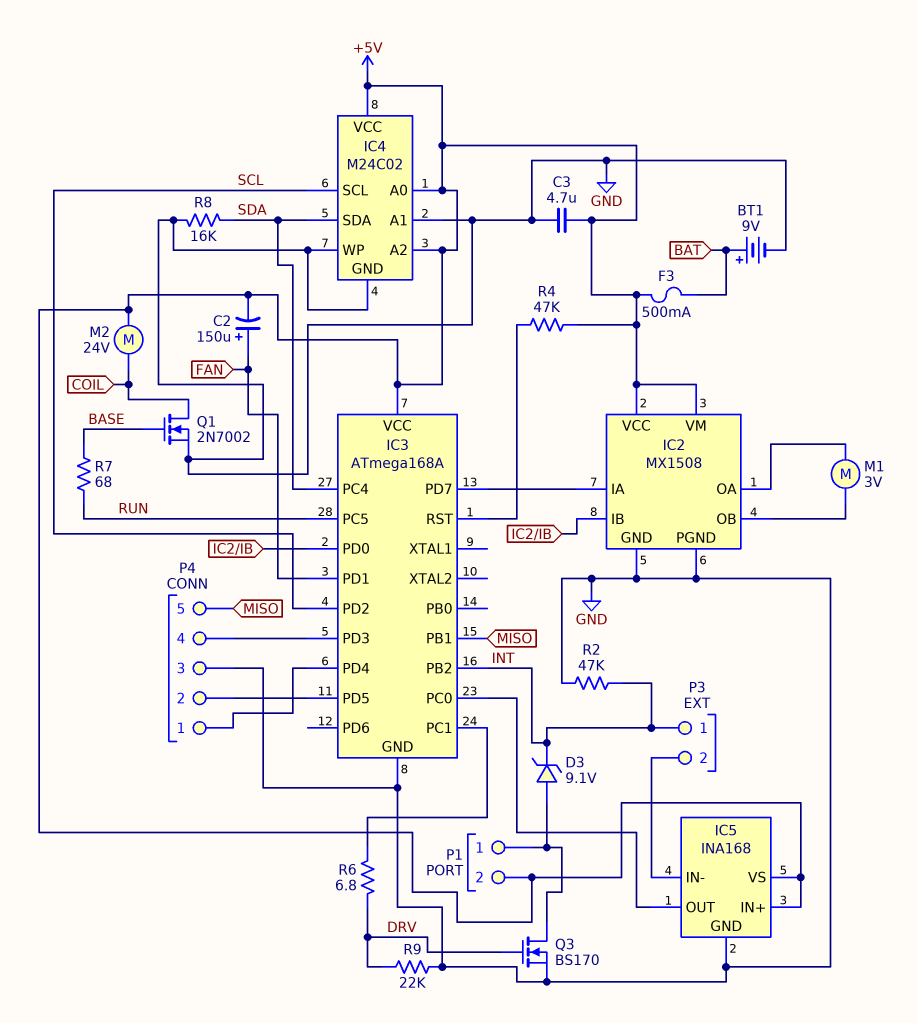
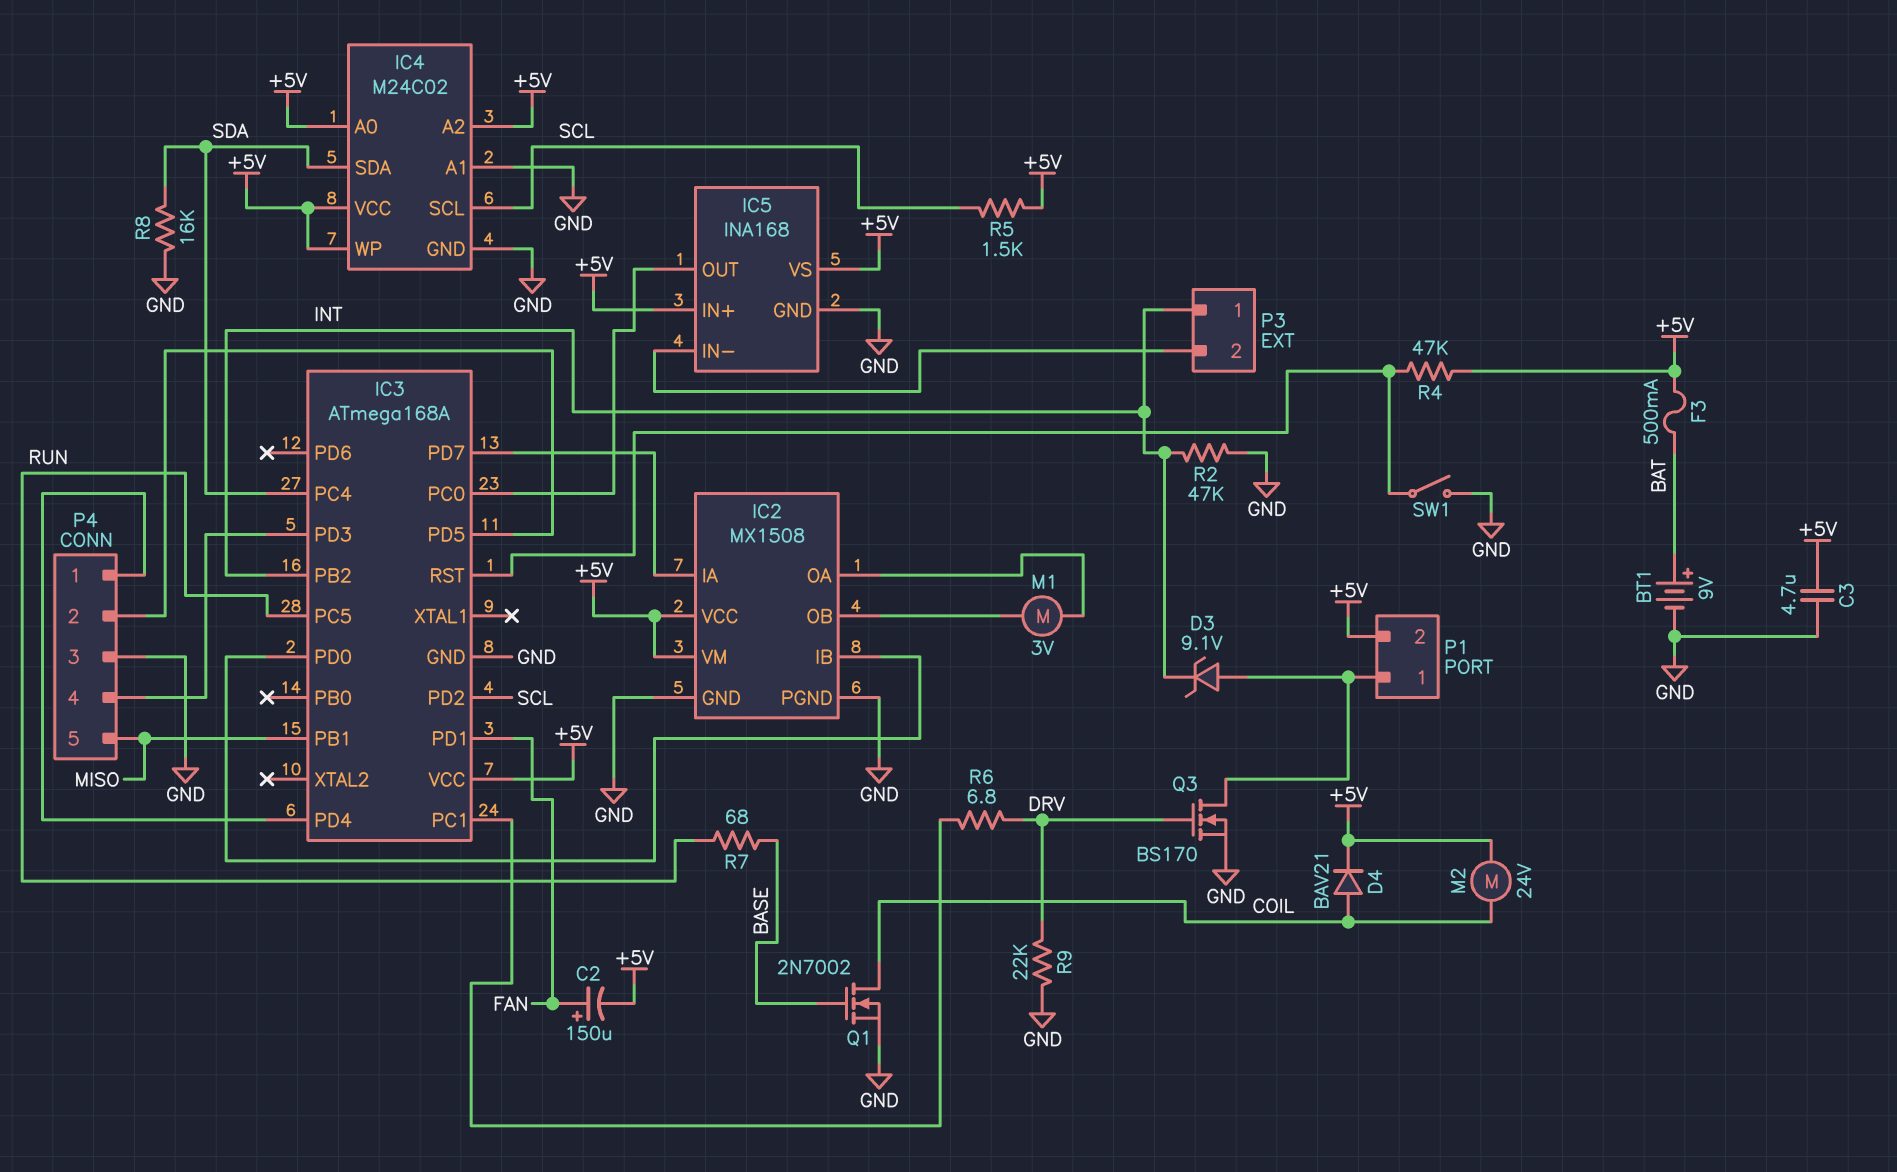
D4: none -> diode BAV21 (A COIL, K +5V)
IC4 pin WP: GND -> +5V
R5: none -> 1.5k (+5V, SCL)
SW1: none -> switch (GND, IC3/RST)

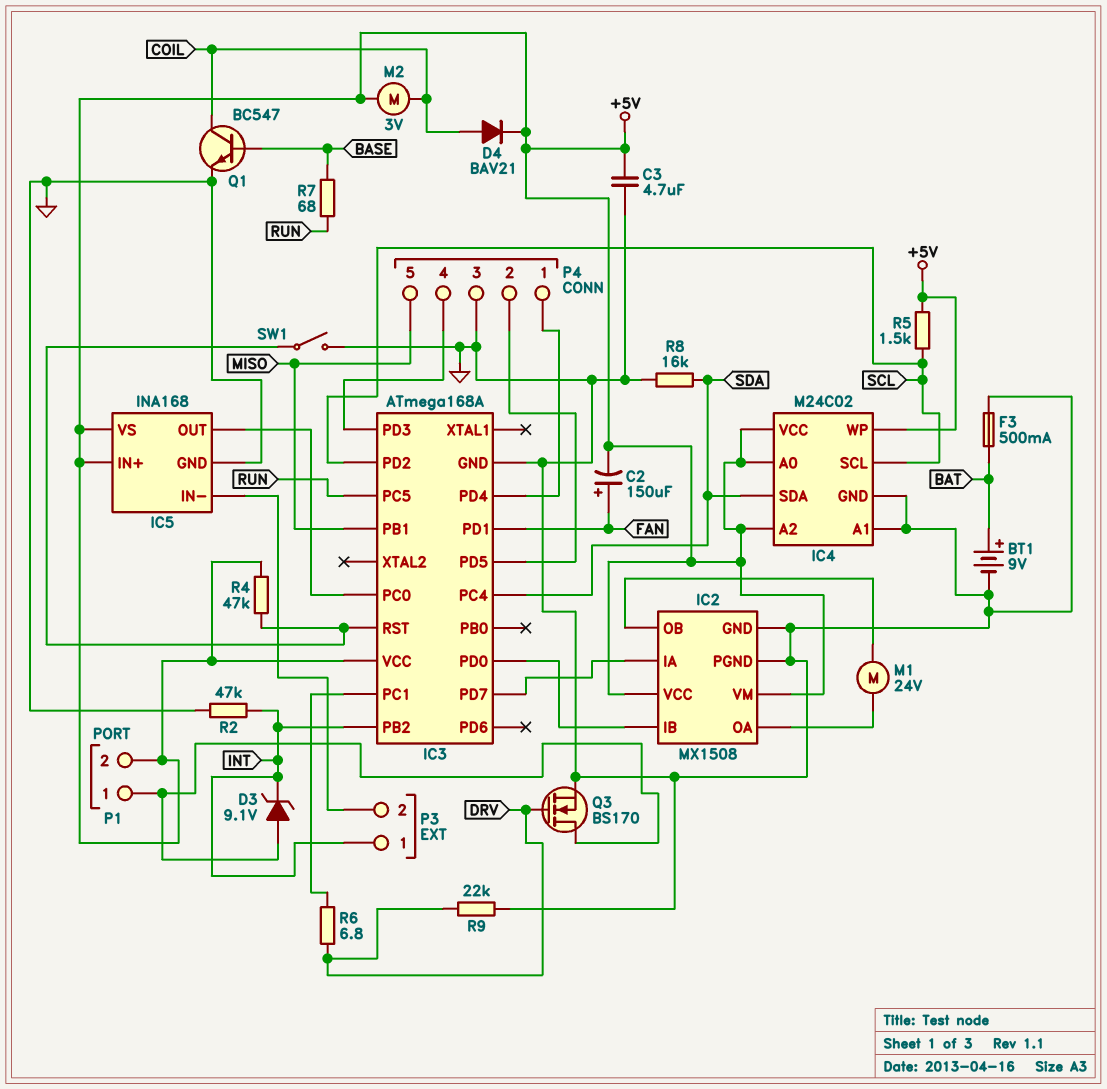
F3: 500mA (+5V, BAT) -> 500mA (BAT, GND)
M1: motor 3V (IC2/OA, IC2/OB) -> motor 24V (IC2/OA, IC2/OB)
M2: motor 24V (+5V, COIL) -> motor 3V (+5V, COIL)
Q1: NMOS 2N7002 (G BASE, D COIL, S GND) -> NPN BC547 (B BASE, C COIL, E GND)

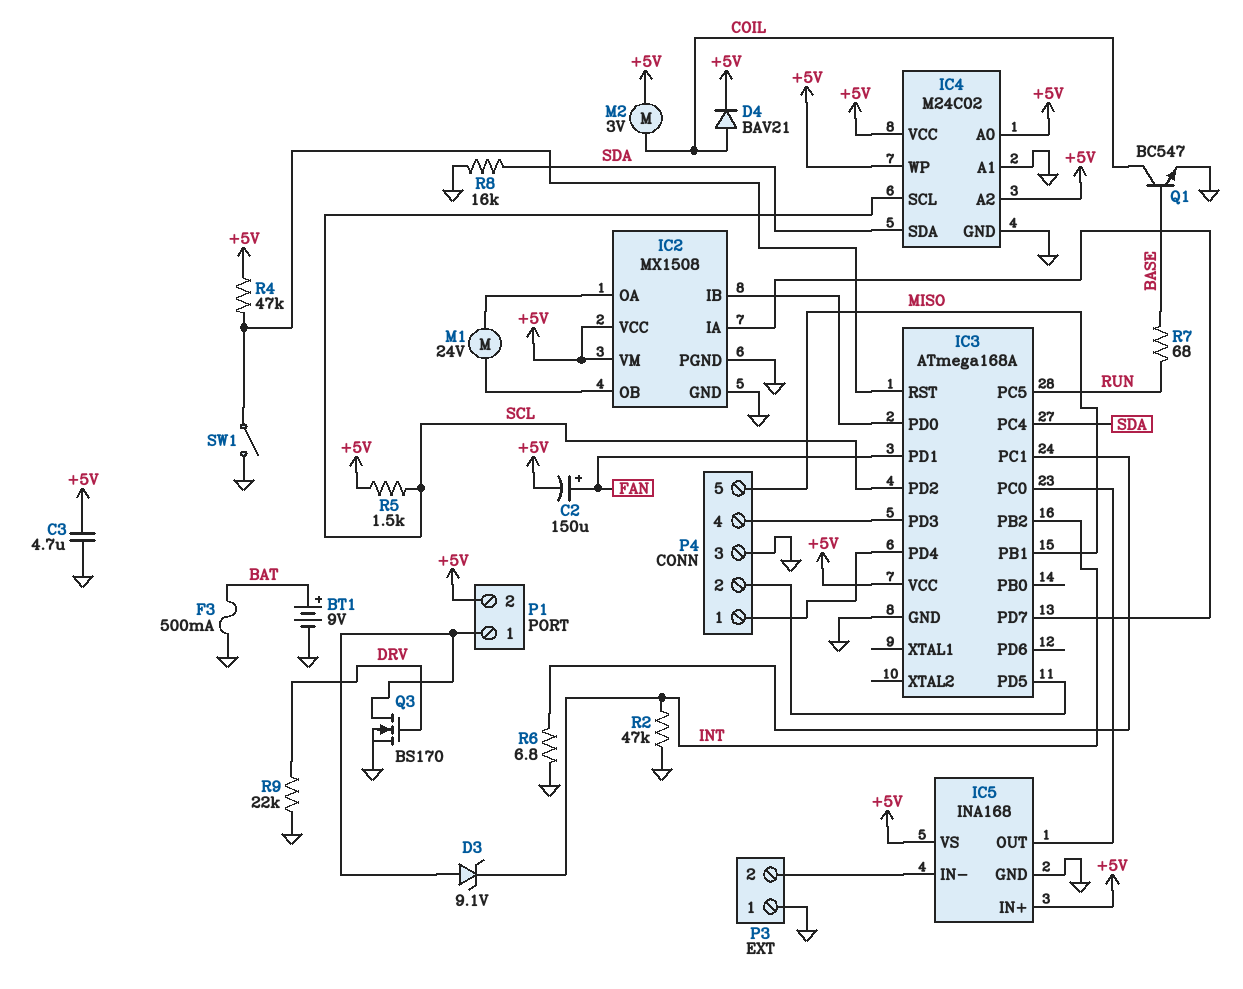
P3 pin 1: INT -> GND
R6: 6.8 (DRV, IC3/PC1) -> 6.8 (GND, IC3/PC1)

